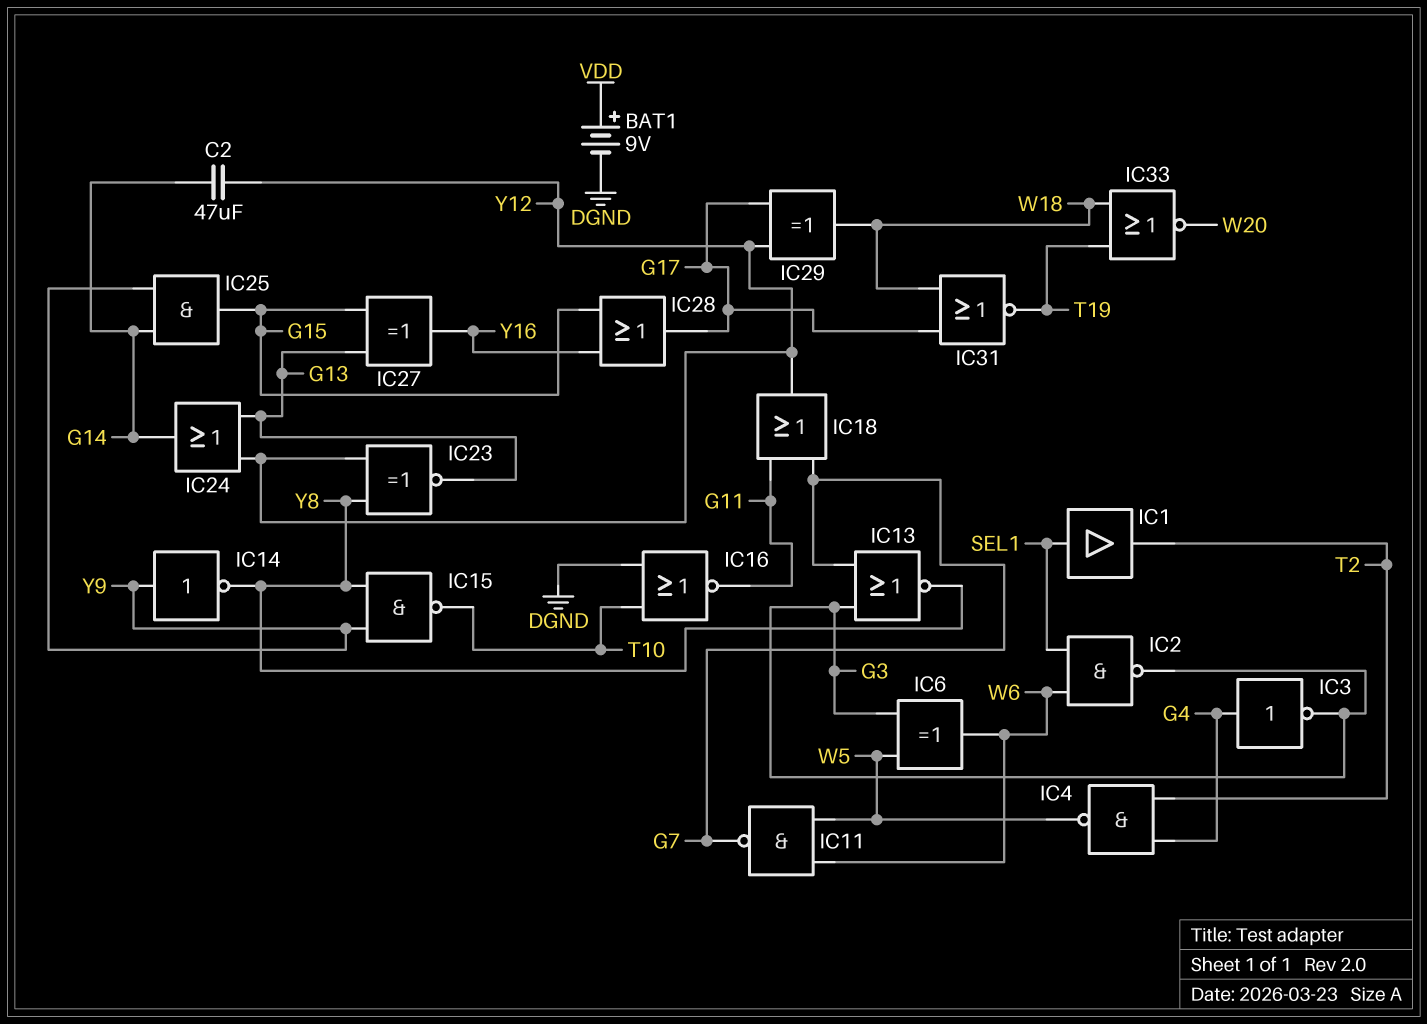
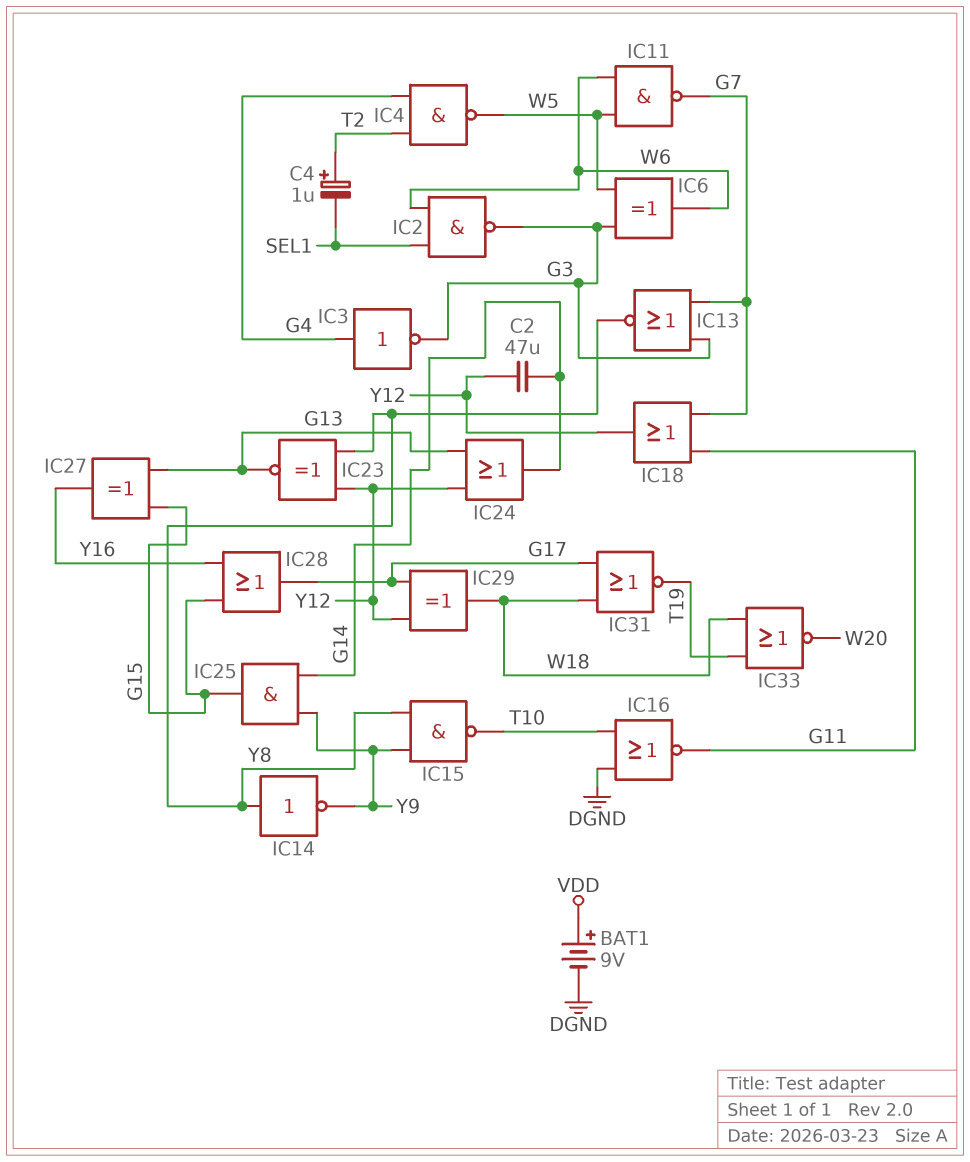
C4: none -> 1uF (plus T2, minus SEL1)
IC1: buffer (in SEL1, out T2) -> none
IC14: NOT (in Y9, out Y8) -> NOT (in Y8, out Y9)

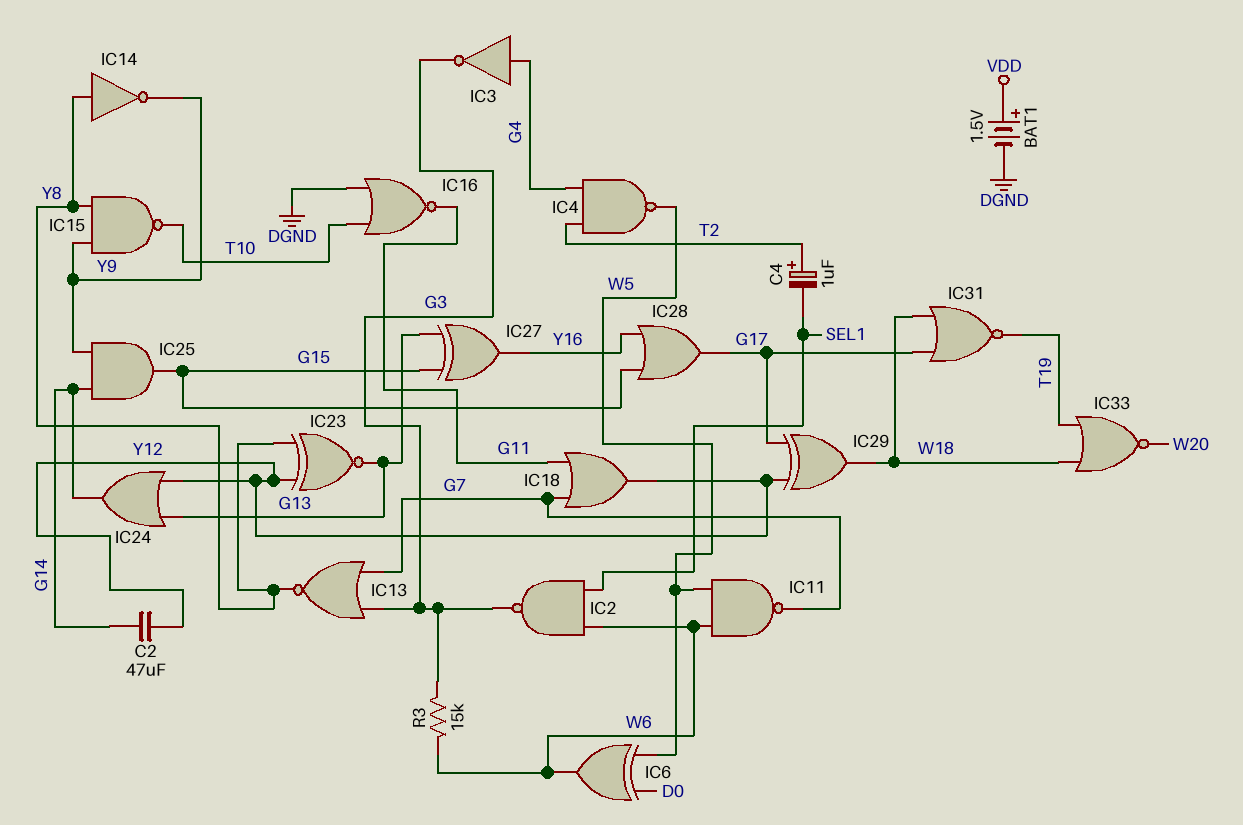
BAT1: 9V (plus VDD, minus DGND) -> 1.5V (plus VDD, minus DGND)
IC6: XOR (in G3, in W5, out W6) -> XOR (in D0, in W5, out W6)
R3: none -> 15k (G3, W6)

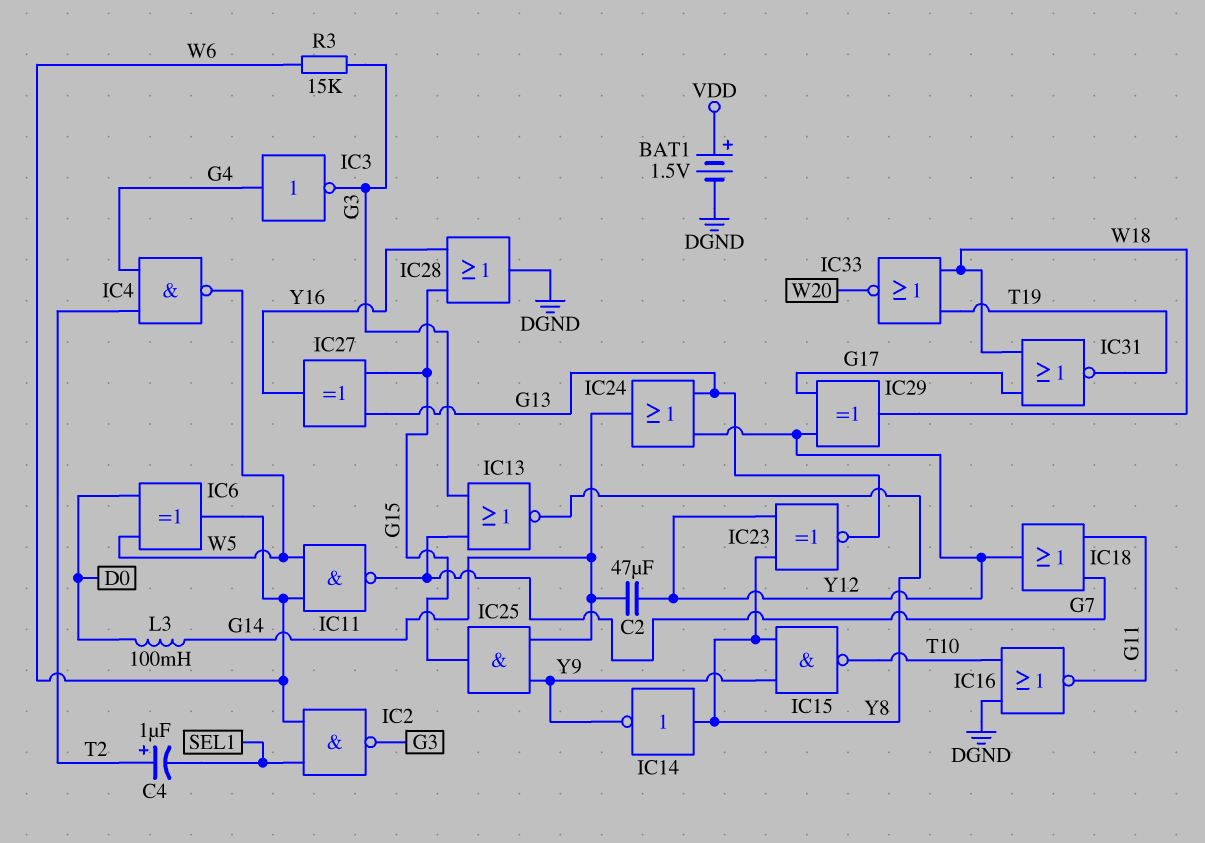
IC28: OR (in G15, in Y16, out G17) -> OR (in G15, in Y16, out DGND)
L3: none -> 100mH (D0, G14)

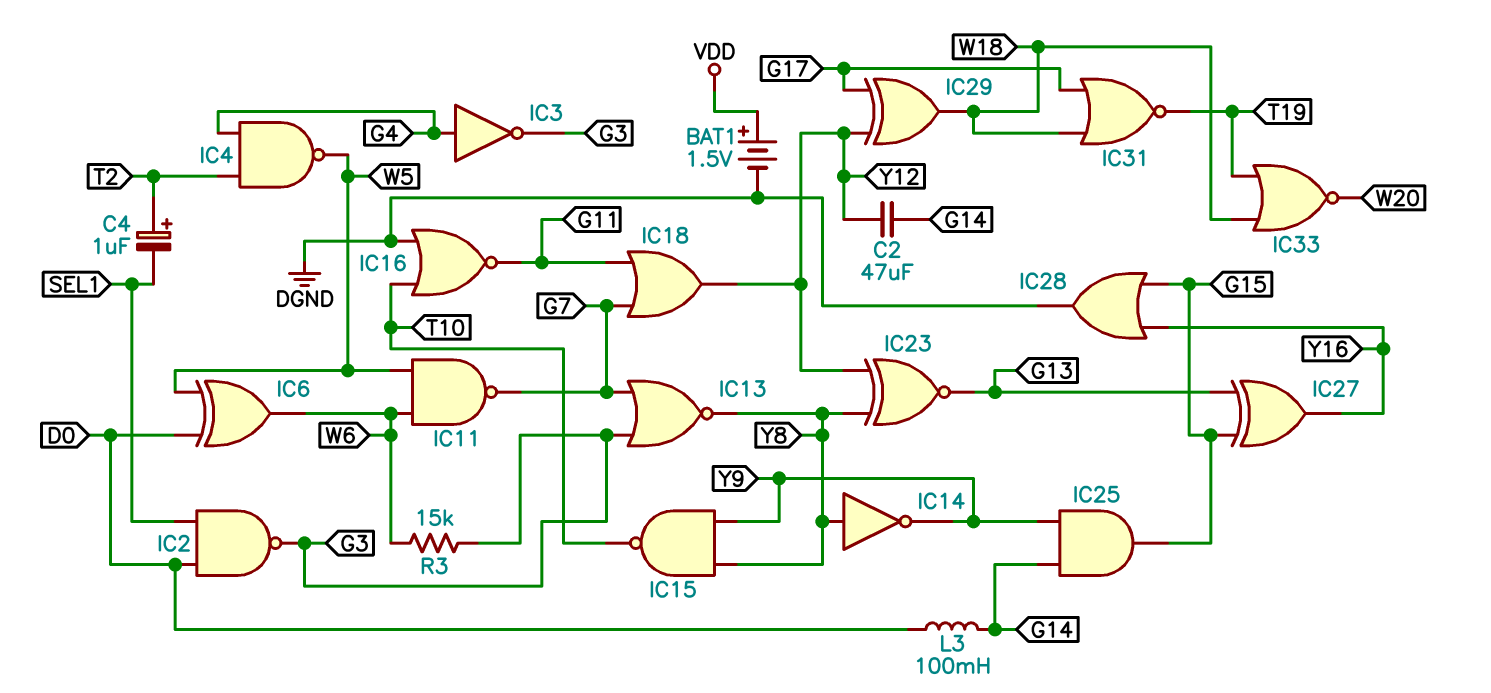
IC2: NAND (in SEL1, in W6, out G3) -> NAND (in D0, in SEL1, out G3)
IC24: OR (in G13, in Y12, out G14) -> none

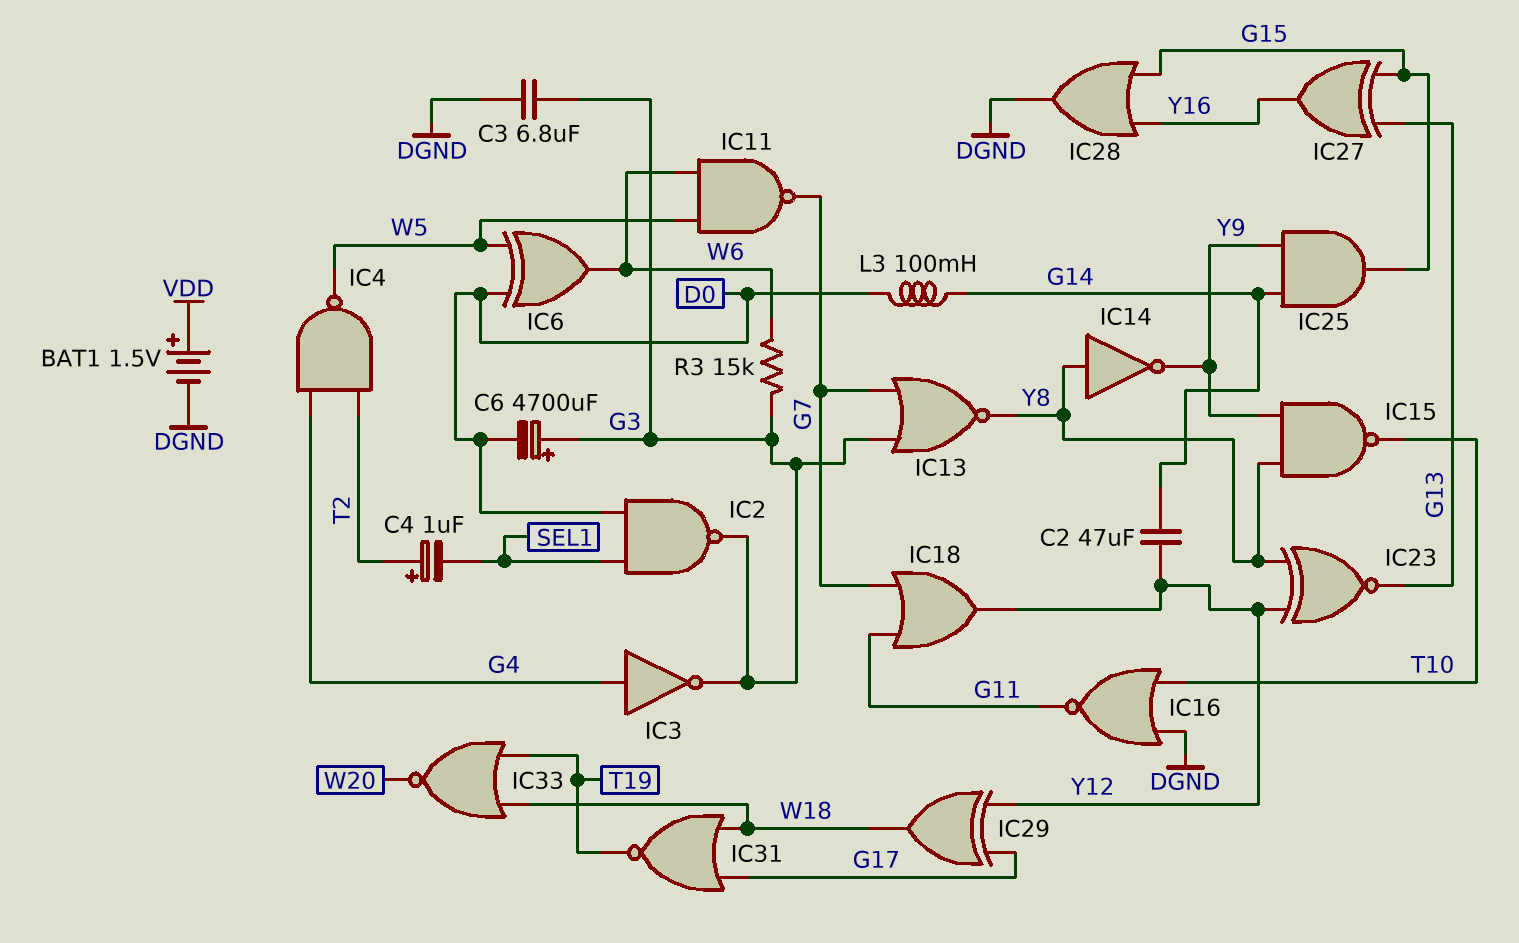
C3: none -> 6.8uF (DGND, G3)
C6: none -> 4700uF (plus G3, minus D0)

